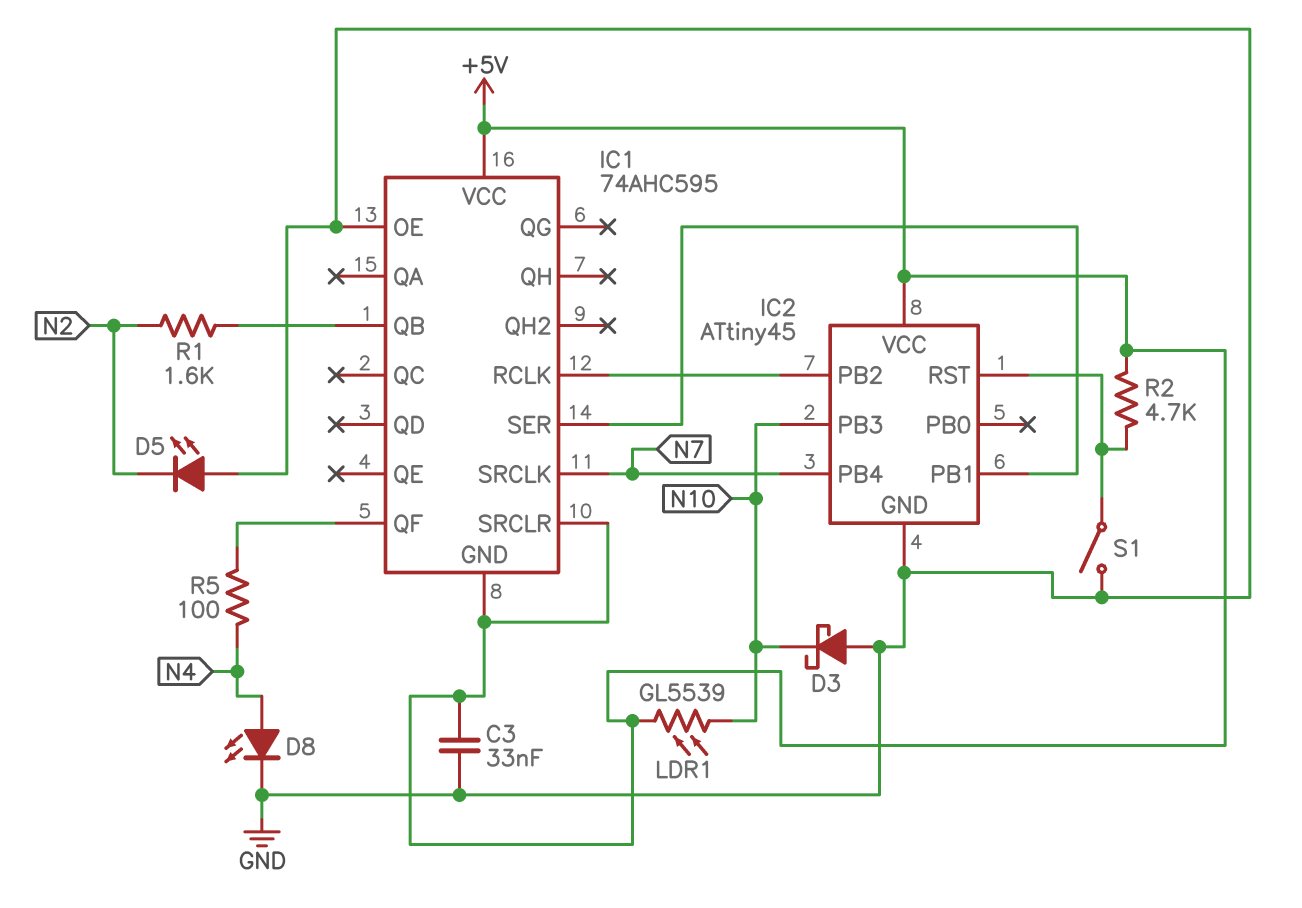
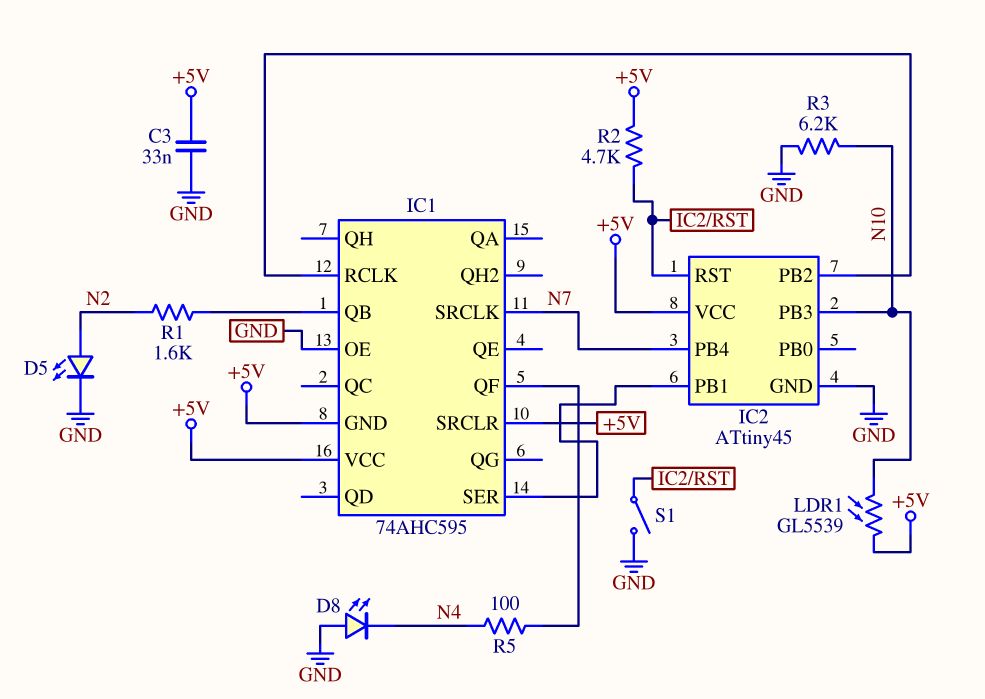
D3: schottky (A GND, K N10) -> none
D5: LED (A GND, K N2) -> LED (A N2, K GND)
D8: LED (A N4, K GND) -> LED (A GND, K N4)
R3: none -> 6.2k (GND, N10)

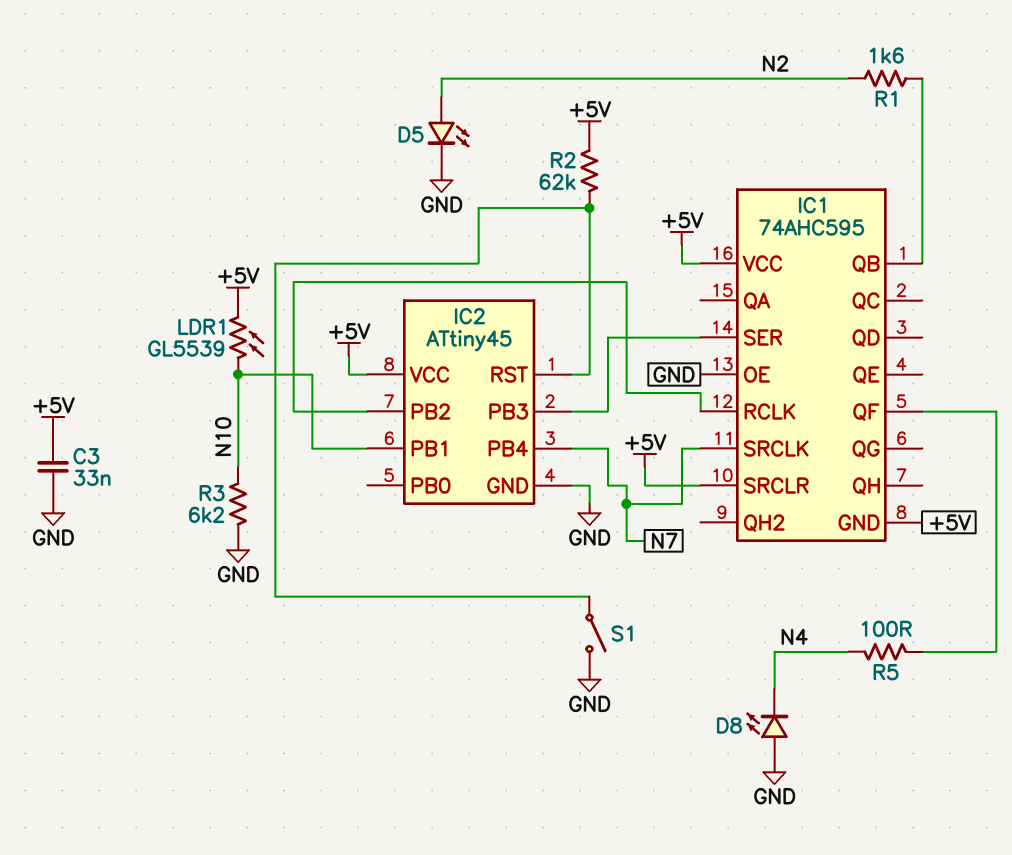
IC2 pin PB1: IC1/SER -> N10
IC2 pin PB3: N10 -> IC1/SER
R2: 4.7k (+5V, IC2/RST) -> 62k (+5V, IC2/RST)

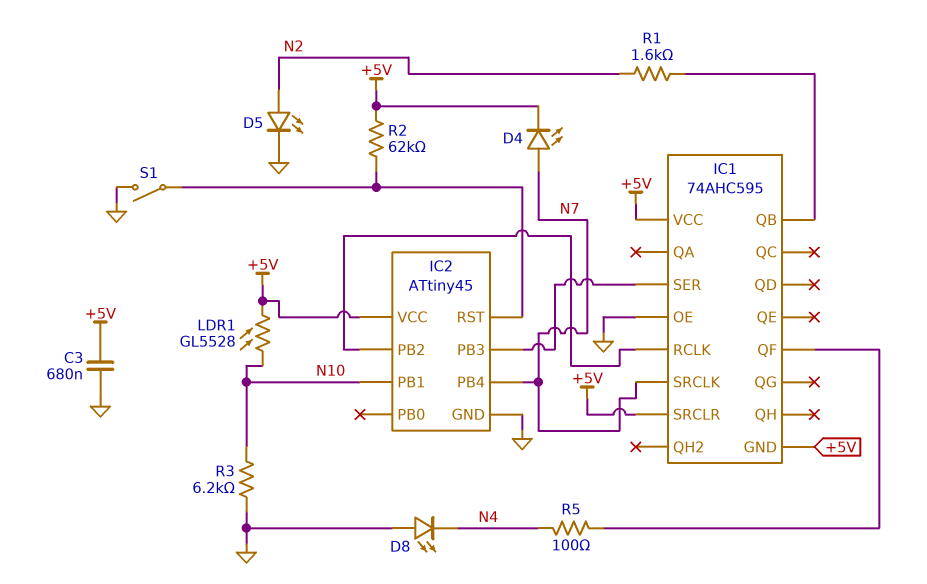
C3: 33nF (+5V, GND) -> 680nF (+5V, GND)
D4: none -> LED (A N7, K +5V)
LDR1: GL5539 (+5V, N10) -> GL5528 (+5V, N10)

